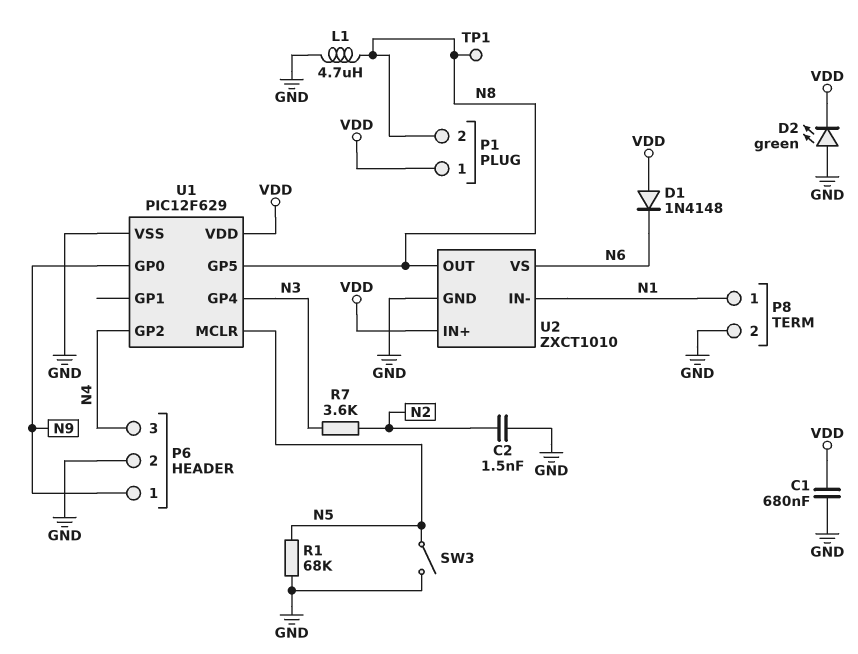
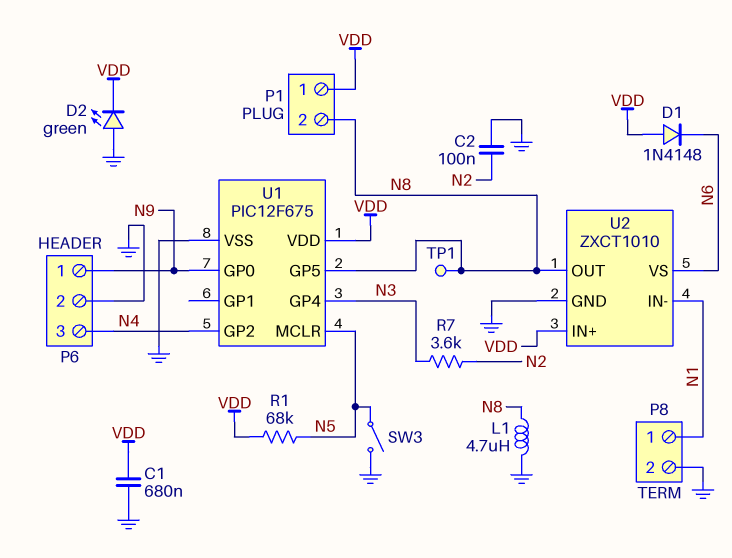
C2: 1.5nF (GND, N2) -> 100nF (GND, N2)
R1: 68k (GND, N5) -> 68k (N5, VDD)
U1: PIC12F629 -> PIC12F675

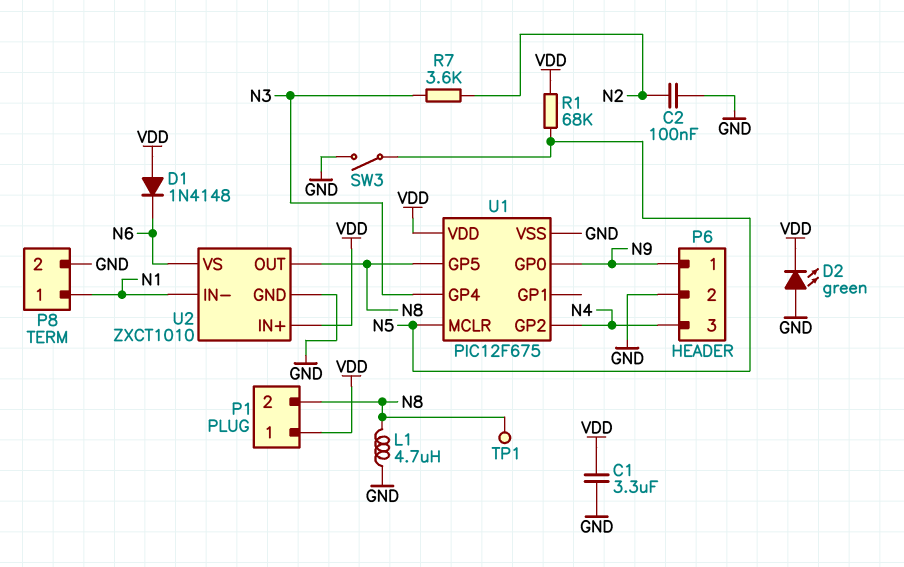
C1: 680nF (GND, VDD) -> 3.3uF (GND, VDD)

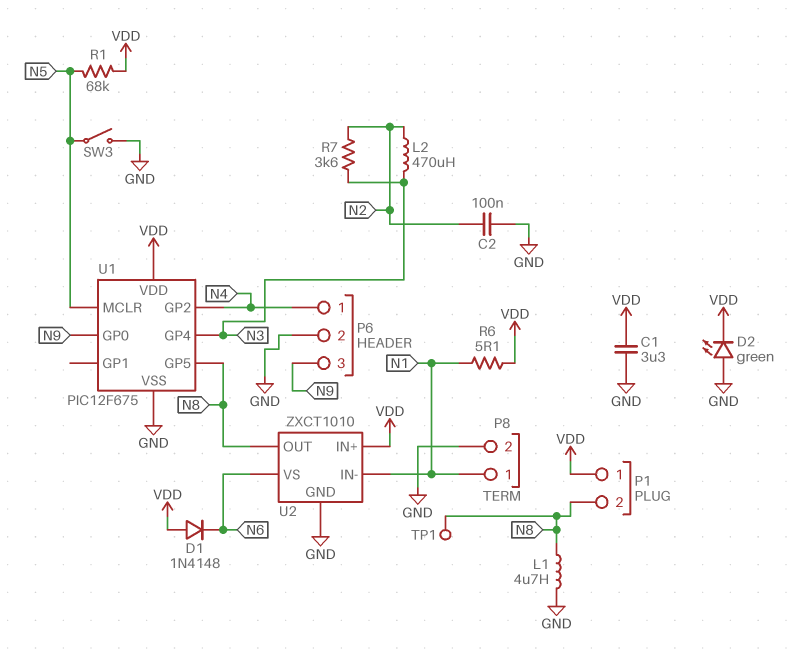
L2: none -> 470uH (N2, N3)
P6 pin 1: N9 -> N4
P6 pin 3: N4 -> N9
R6: none -> 5.1 (N1, VDD)

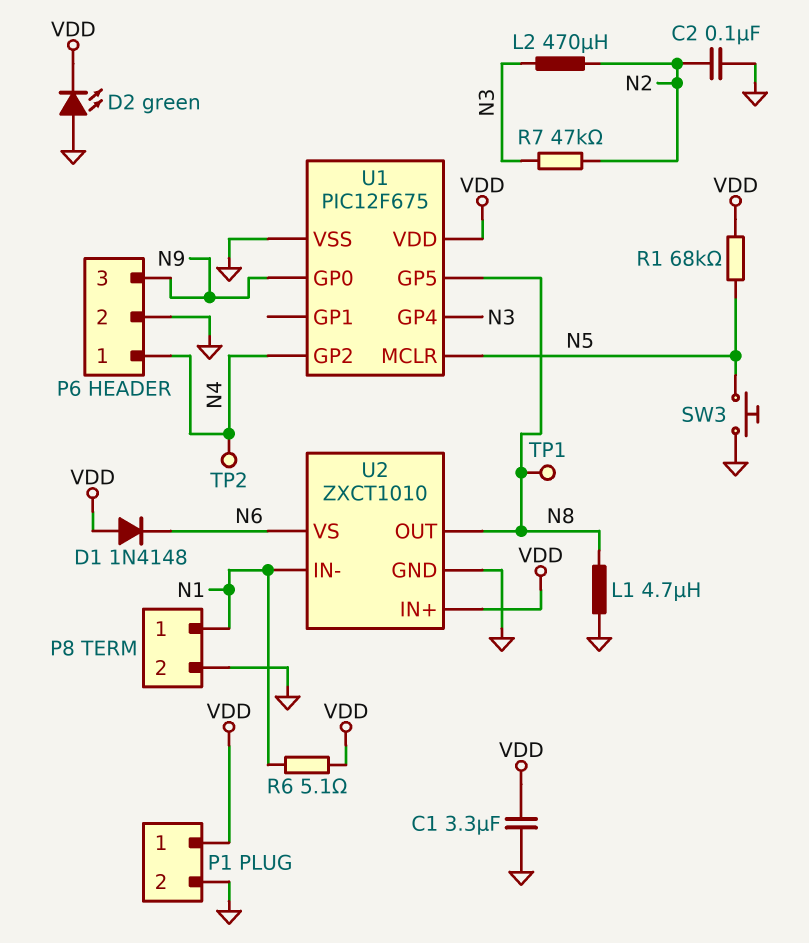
P1 pin 2: N8 -> GND
R7: 3.6k (N2, N3) -> 47k (N2, N3)
SW3: switch (GND, N5) -> button (GND, N5)
TP2: none -> test point (N4)

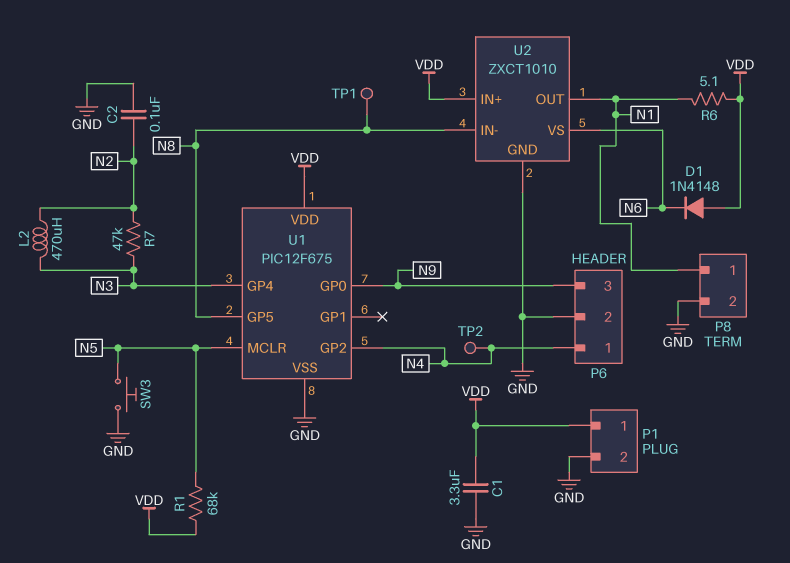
D2: LED green (A GND, K VDD) -> none
L1: 4.7uH (GND, N8) -> none
U2 pin IN-: N1 -> N8
U2 pin OUT: N8 -> N1

